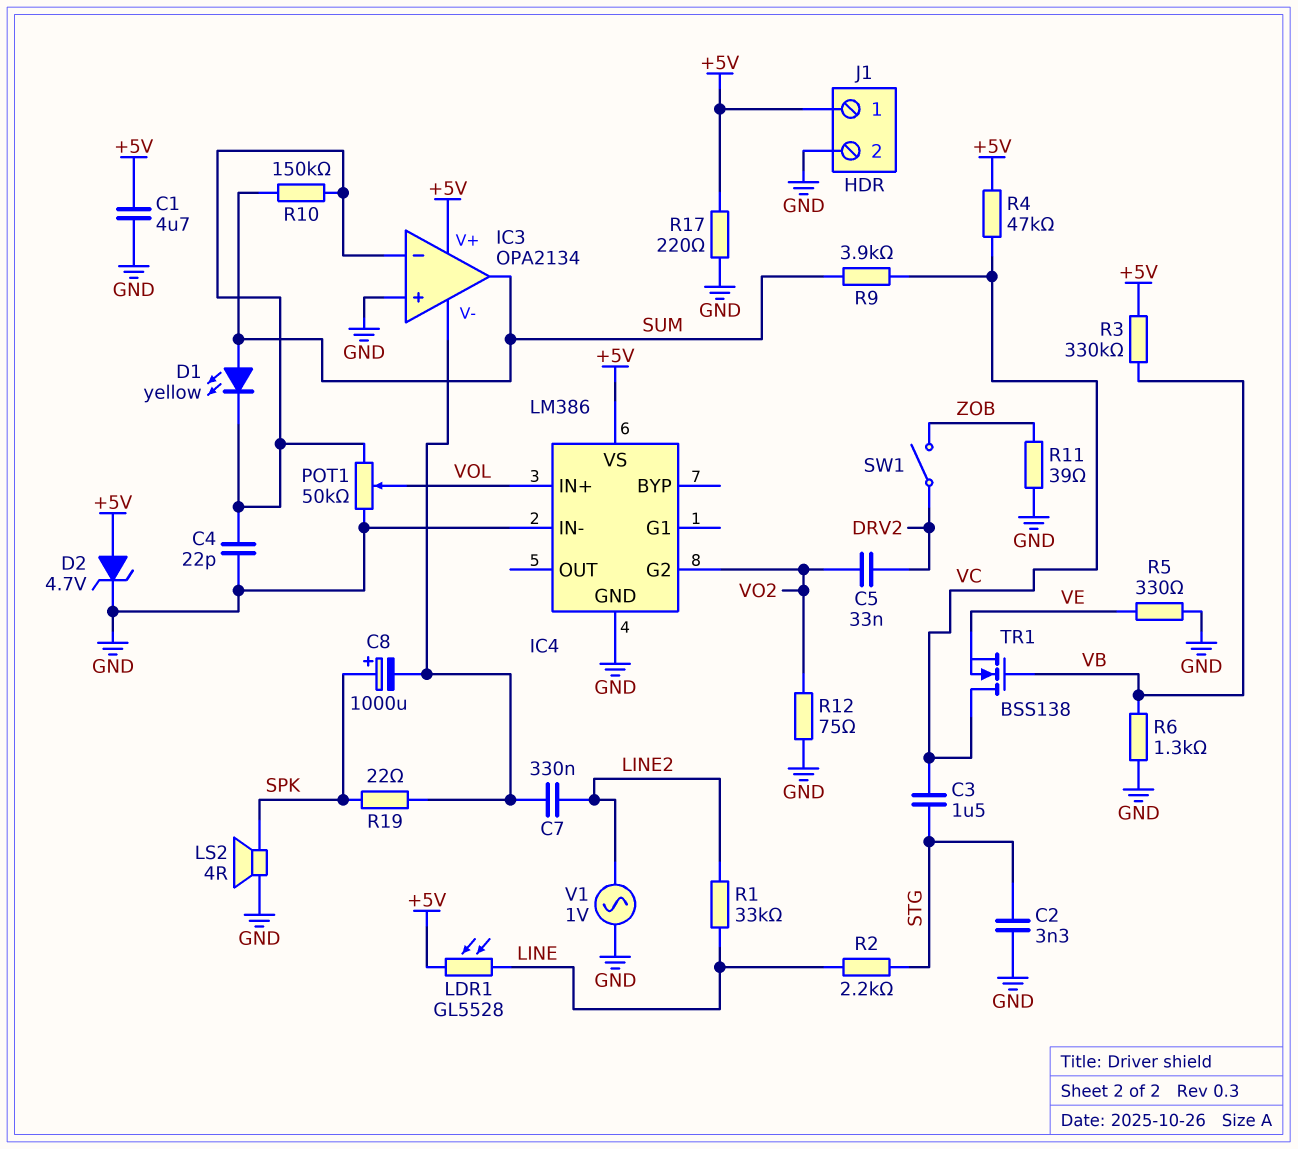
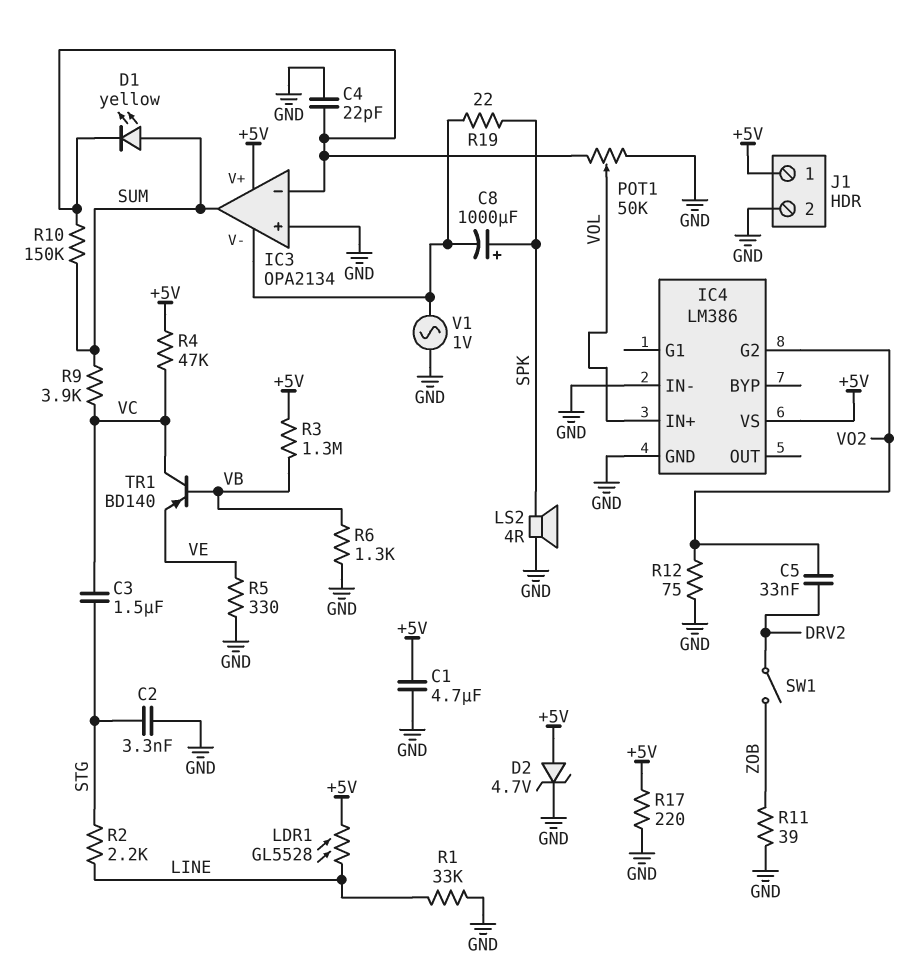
C7: 330nF (IC3/V-, LINE2) -> none
R1: 33k (LINE, LINE2) -> 33k (GND, LINE)
R3: 330k (+5V, VB) -> 1.3M (+5V, VB)
TR1: NMOS BSS138 (G VB, D VC, S VE) -> PNP BD140 (B VB, C VC, E VE)
V1: AC 1V (GND, LINE2) -> AC 1V (GND, IC3/V-)

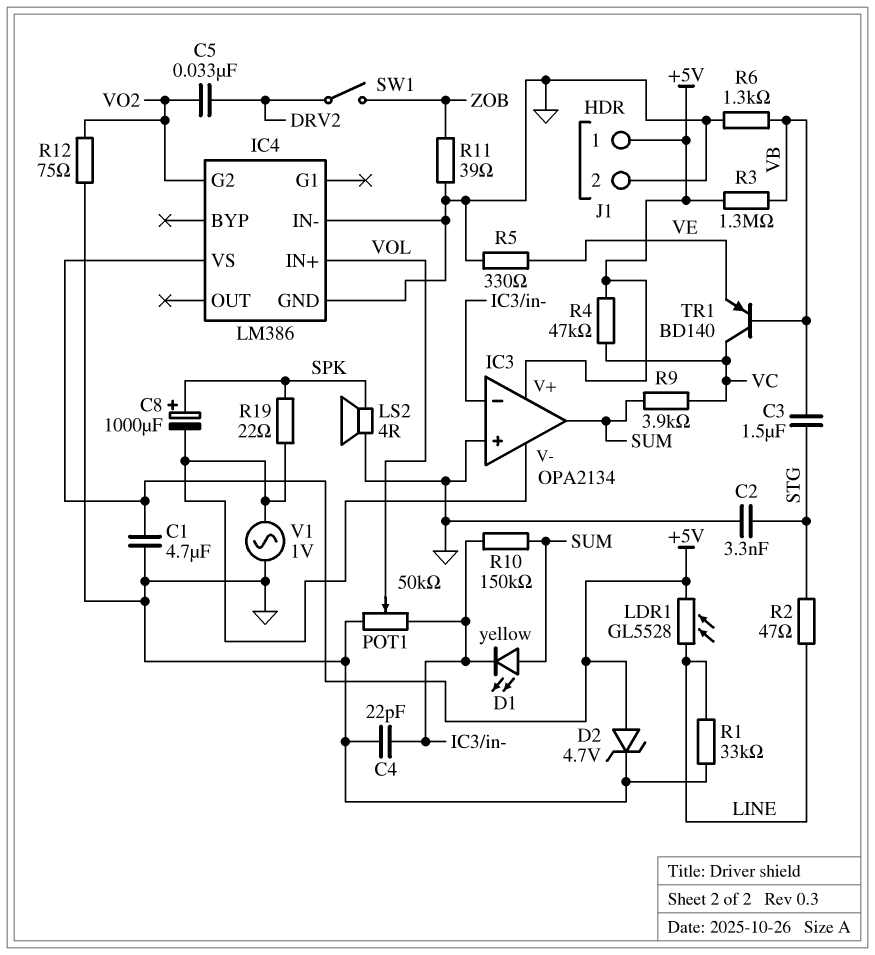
C3: 1.5uF (STG, VC) -> 1.5uF (STG, VB)
R2: 2.2k (LINE, STG) -> 47 (LINE, STG)
R17: 220 (+5V, GND) -> none

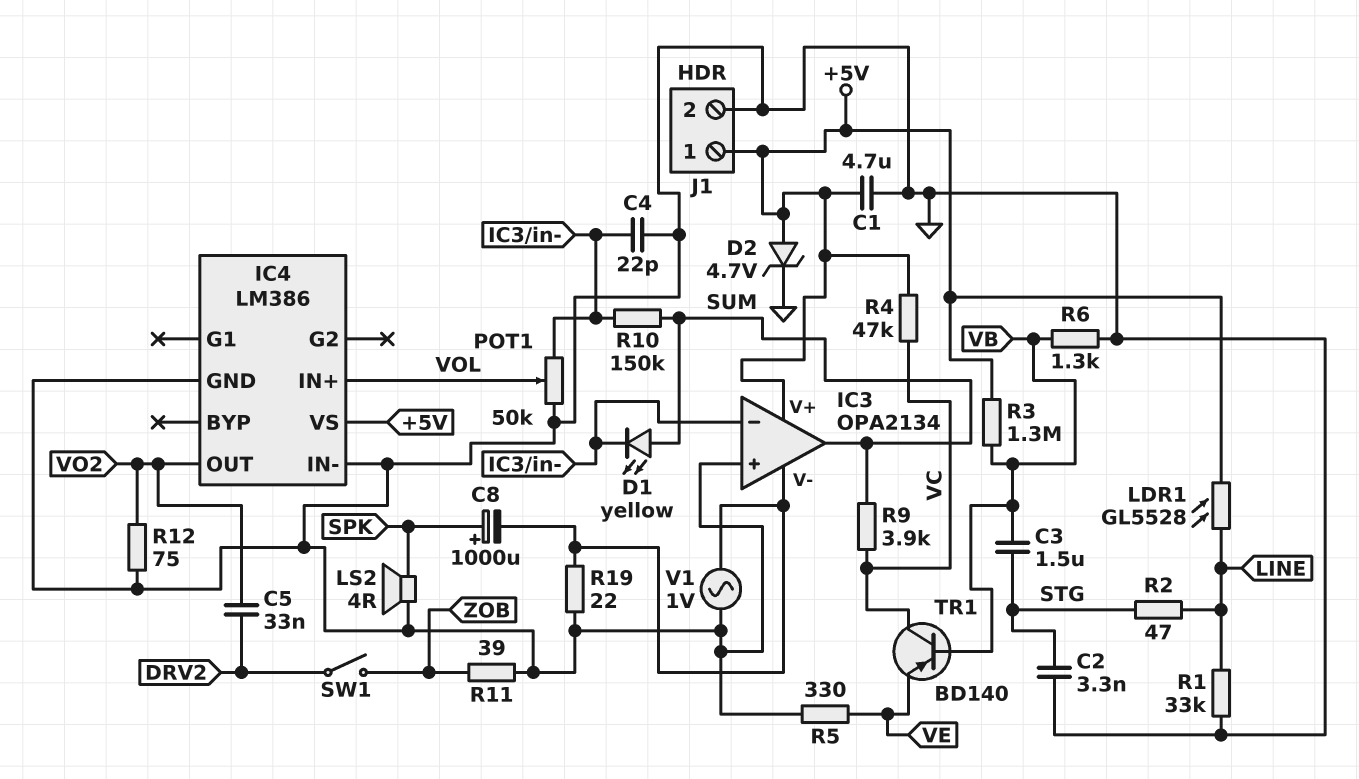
IC4 pin G2: VO2 -> none
IC4 pin OUT: none -> VO2
R19: 22 (IC3/V-, SPK) -> 22 (GND, IC3/V-)

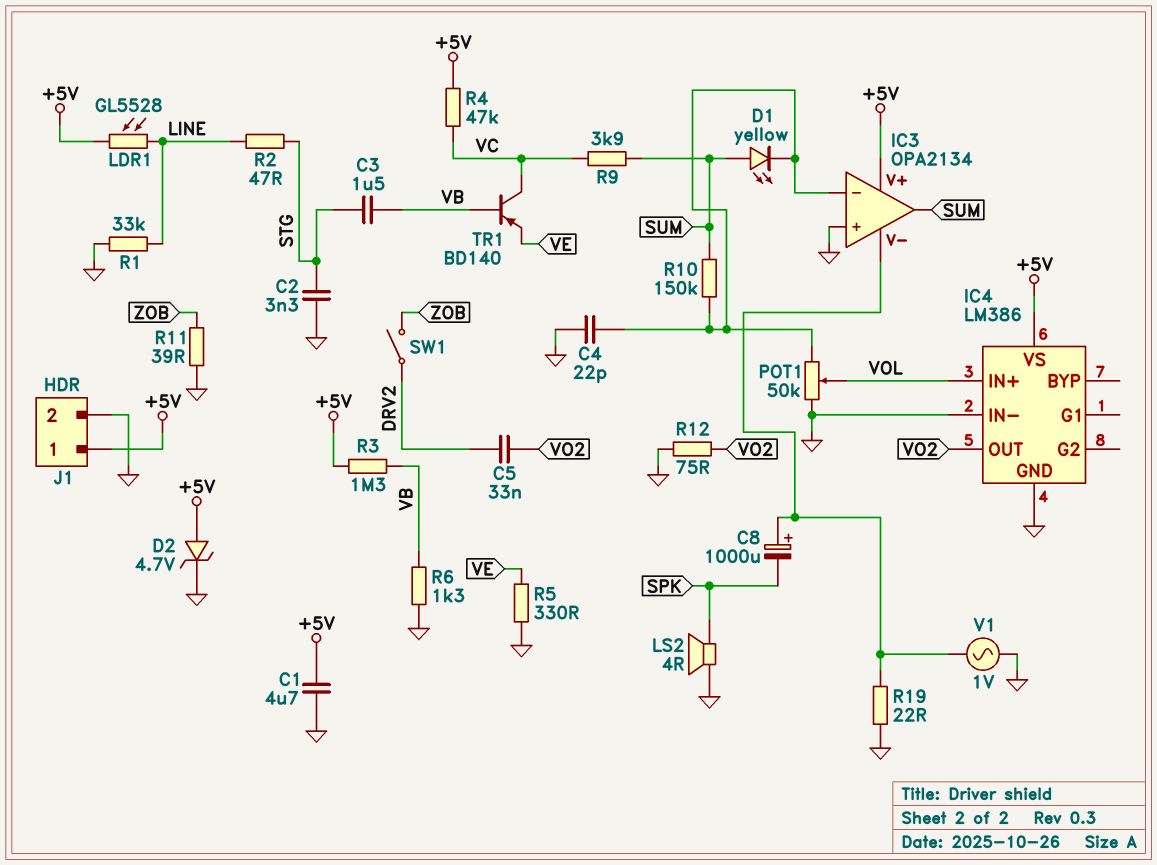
C8: 1000uF (plus SPK, minus IC3/V-) -> 1000uF (plus IC3/V-, minus SPK)

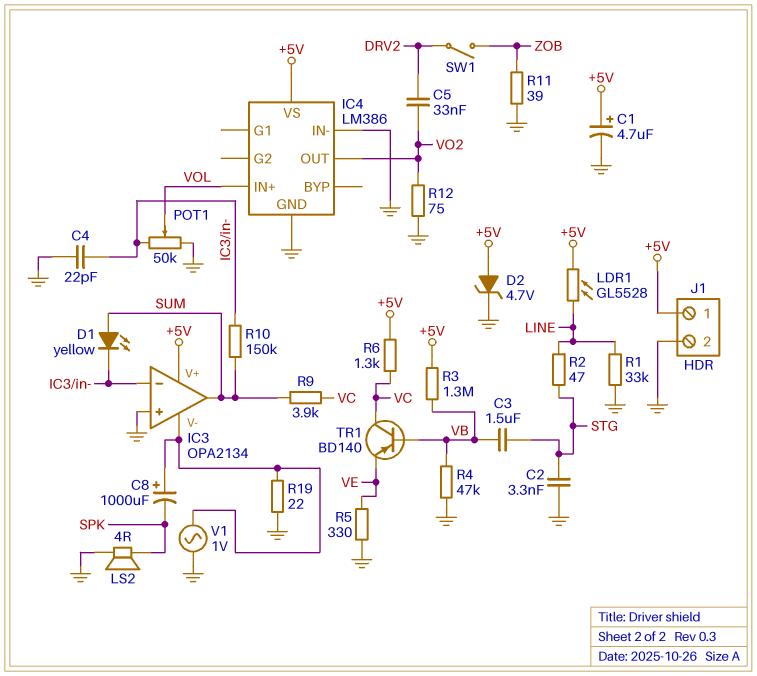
C1: 4.7uF (+5V, GND) -> 4.7uF (plus +5V, minus GND)
R4: 47k (+5V, VC) -> 47k (GND, VB)
R6: 1.3k (GND, VB) -> 1.3k (+5V, VC)

